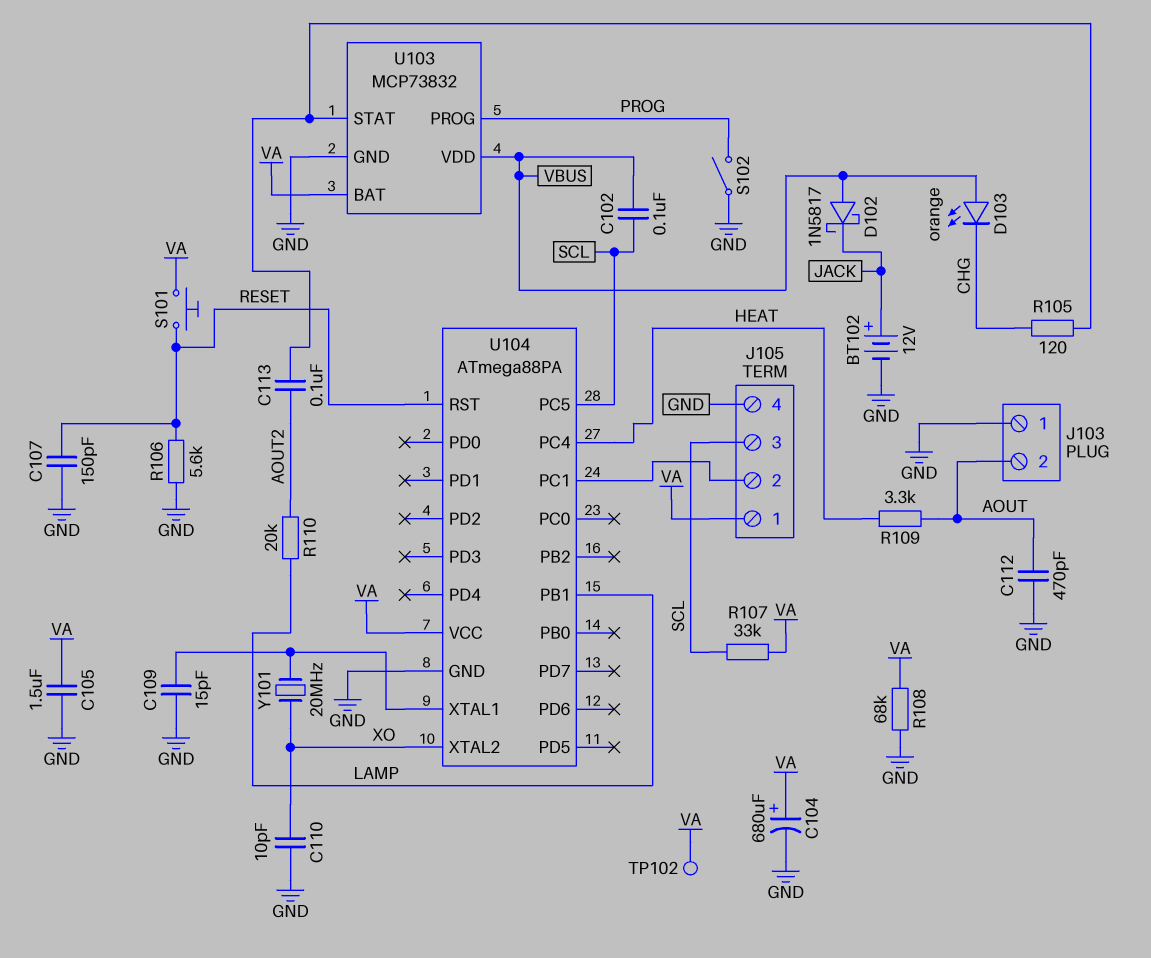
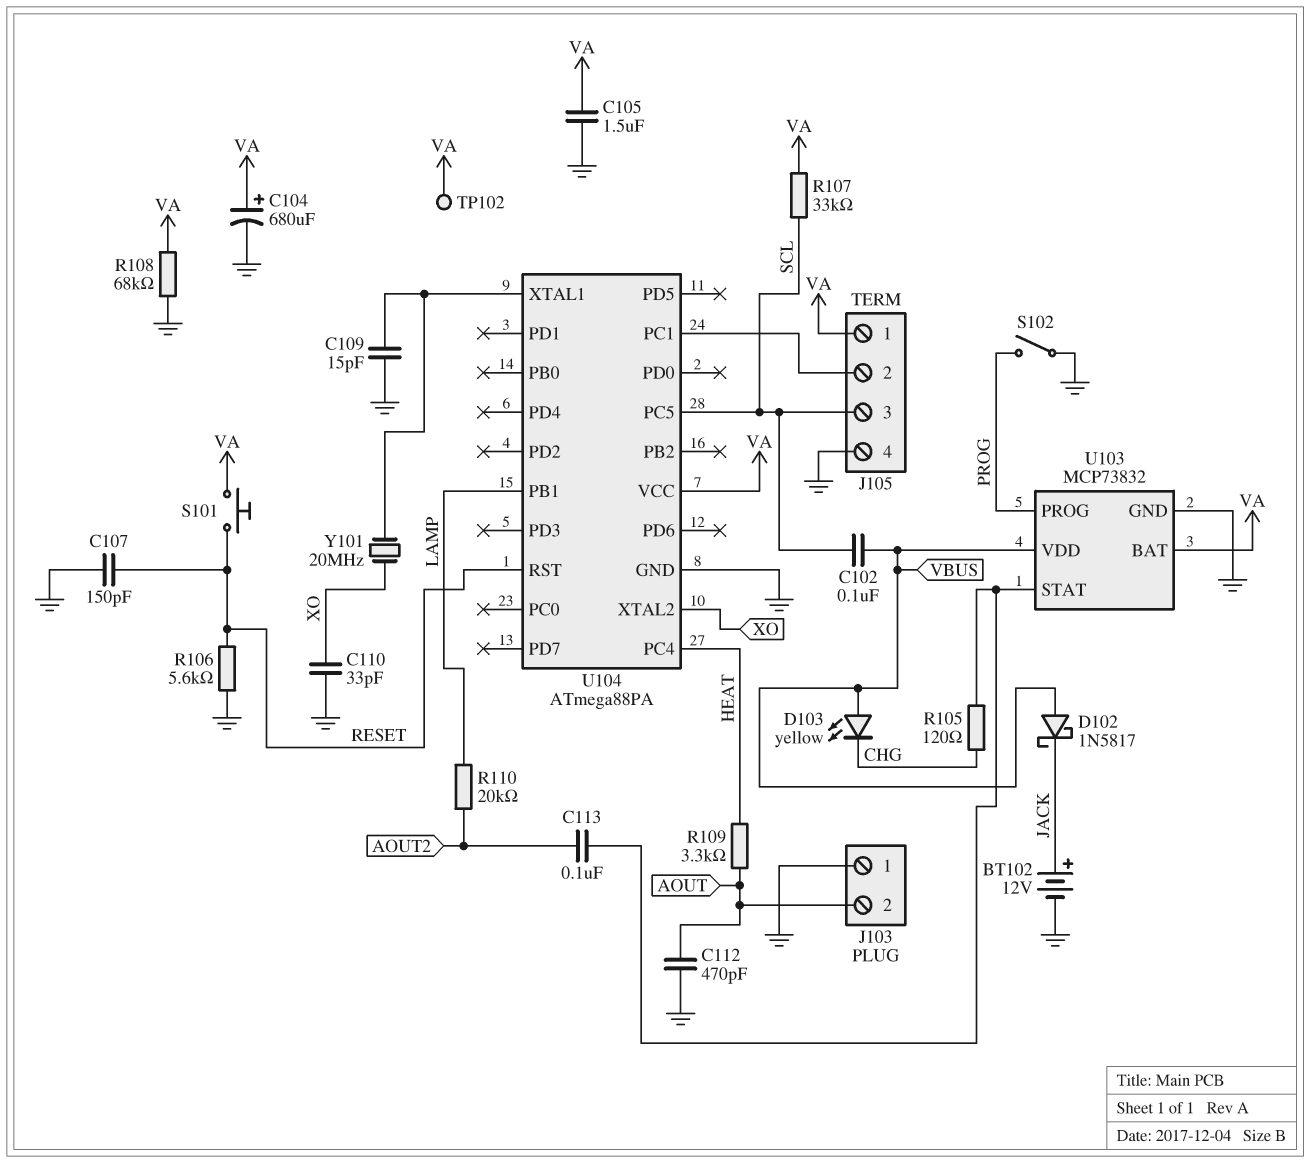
C110: 10pF (GND, XO) -> 33pF (GND, XO)
D103: LED orange (A VBUS, K CHG) -> LED yellow (A VBUS, K CHG)

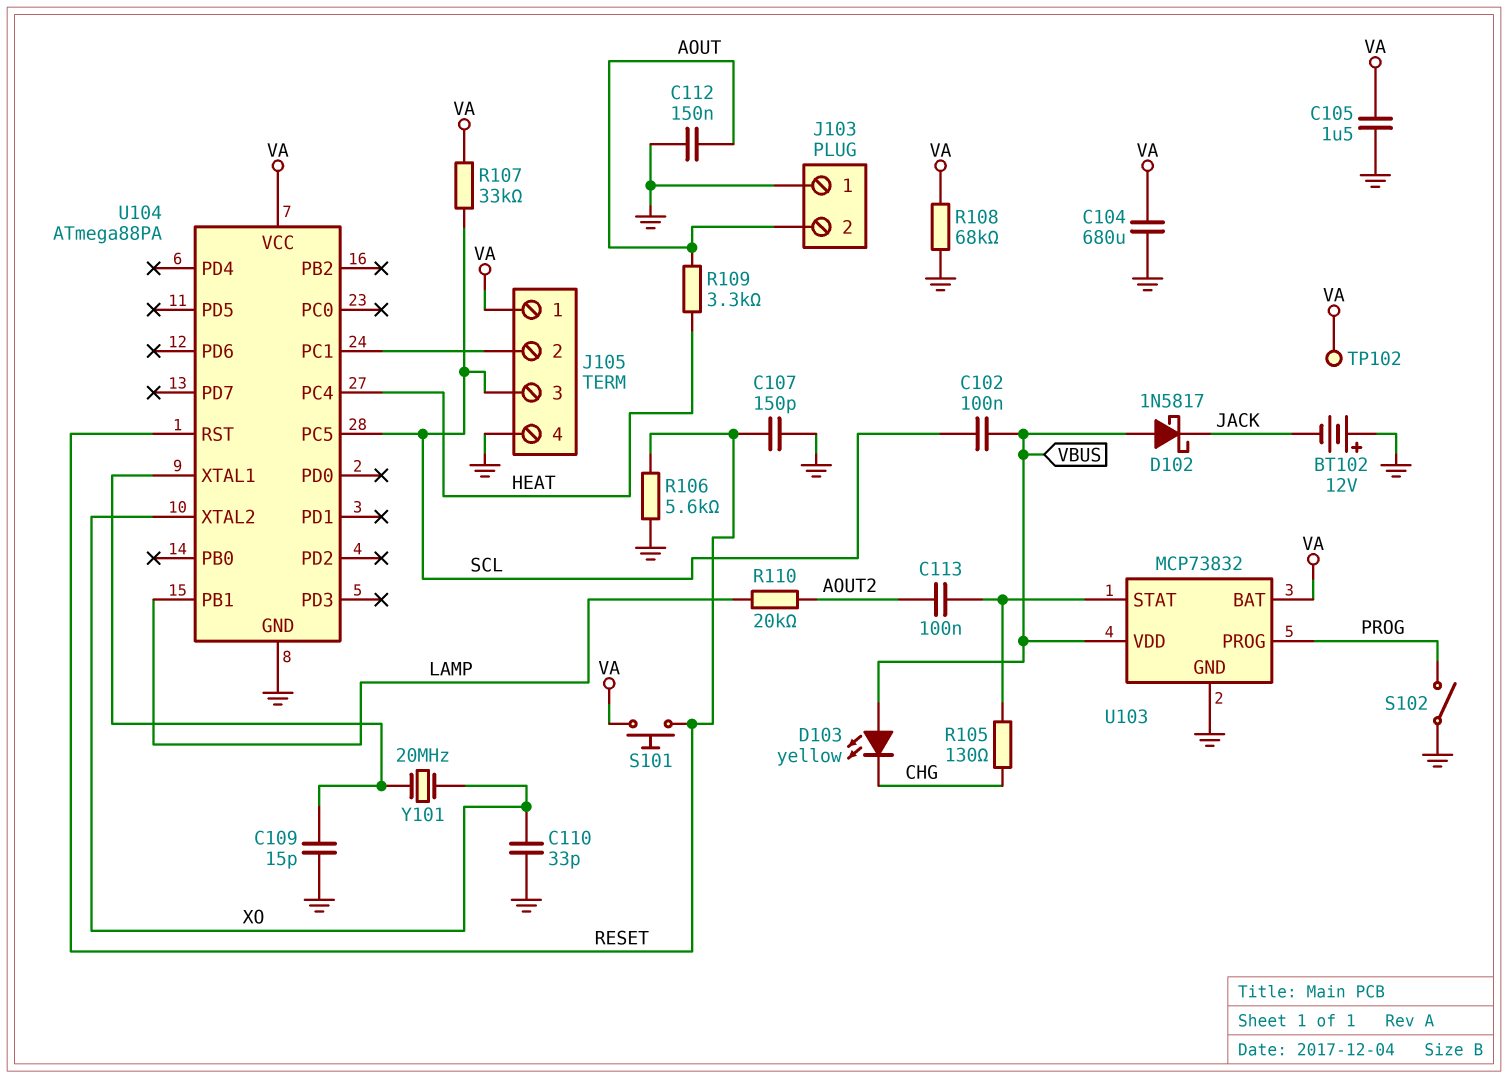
BT102: 12V (plus JACK, minus GND) -> 12V (plus GND, minus JACK)
C104: 680uF (plus VA, minus GND) -> 680uF (GND, VA)
C112: 470pF (AOUT, GND) -> 150nF (AOUT, GND)
R105: 120 (CHG, U103/STAT) -> 130 (CHG, U103/STAT)

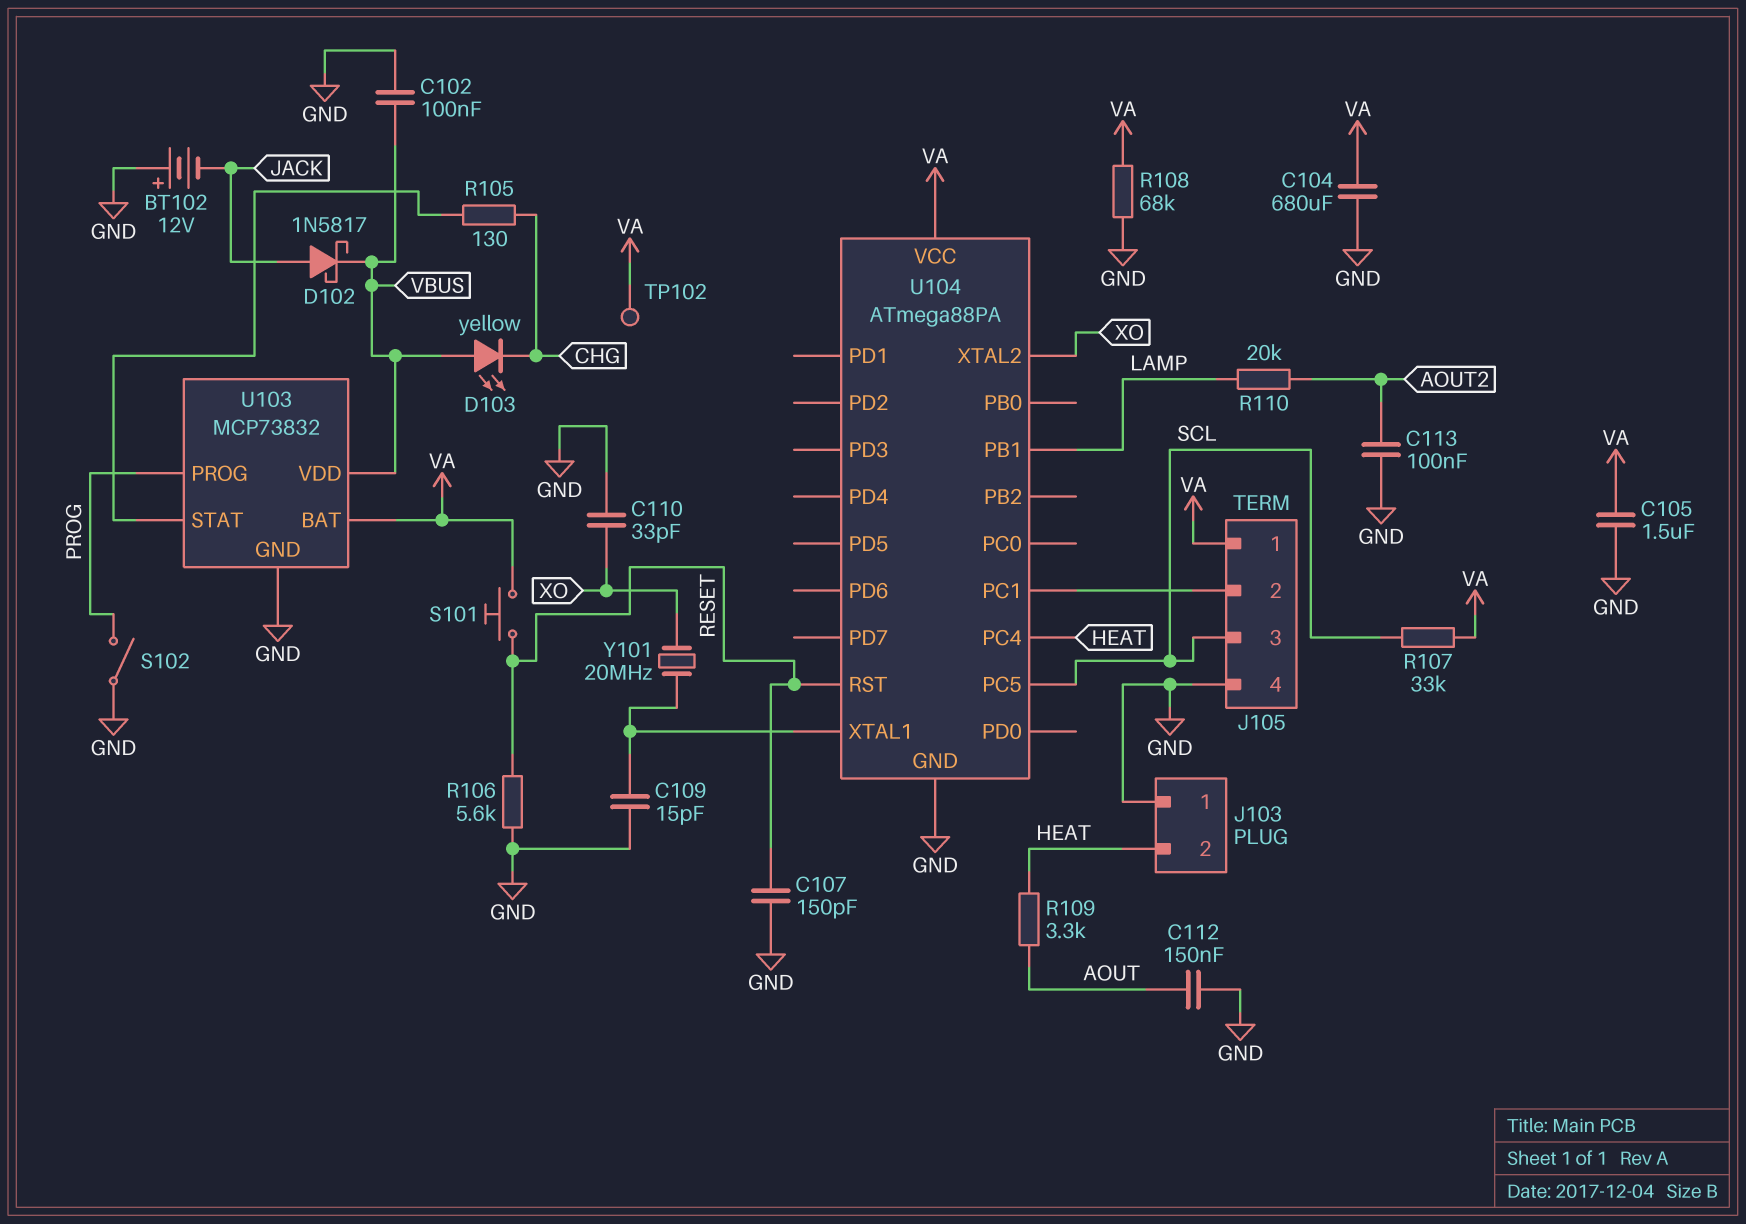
C102: 100nF (SCL, VBUS) -> 100nF (GND, VBUS)
C113: 100nF (AOUT2, U103/STAT) -> 100nF (AOUT2, GND)
D102: schottky 1N5817 (A VBUS, K JACK) -> schottky 1N5817 (A JACK, K VBUS)
J103 pin 2: AOUT -> HEAT

